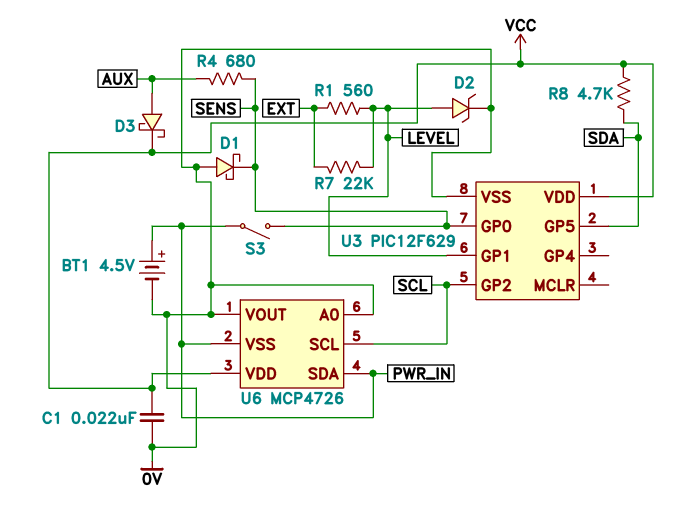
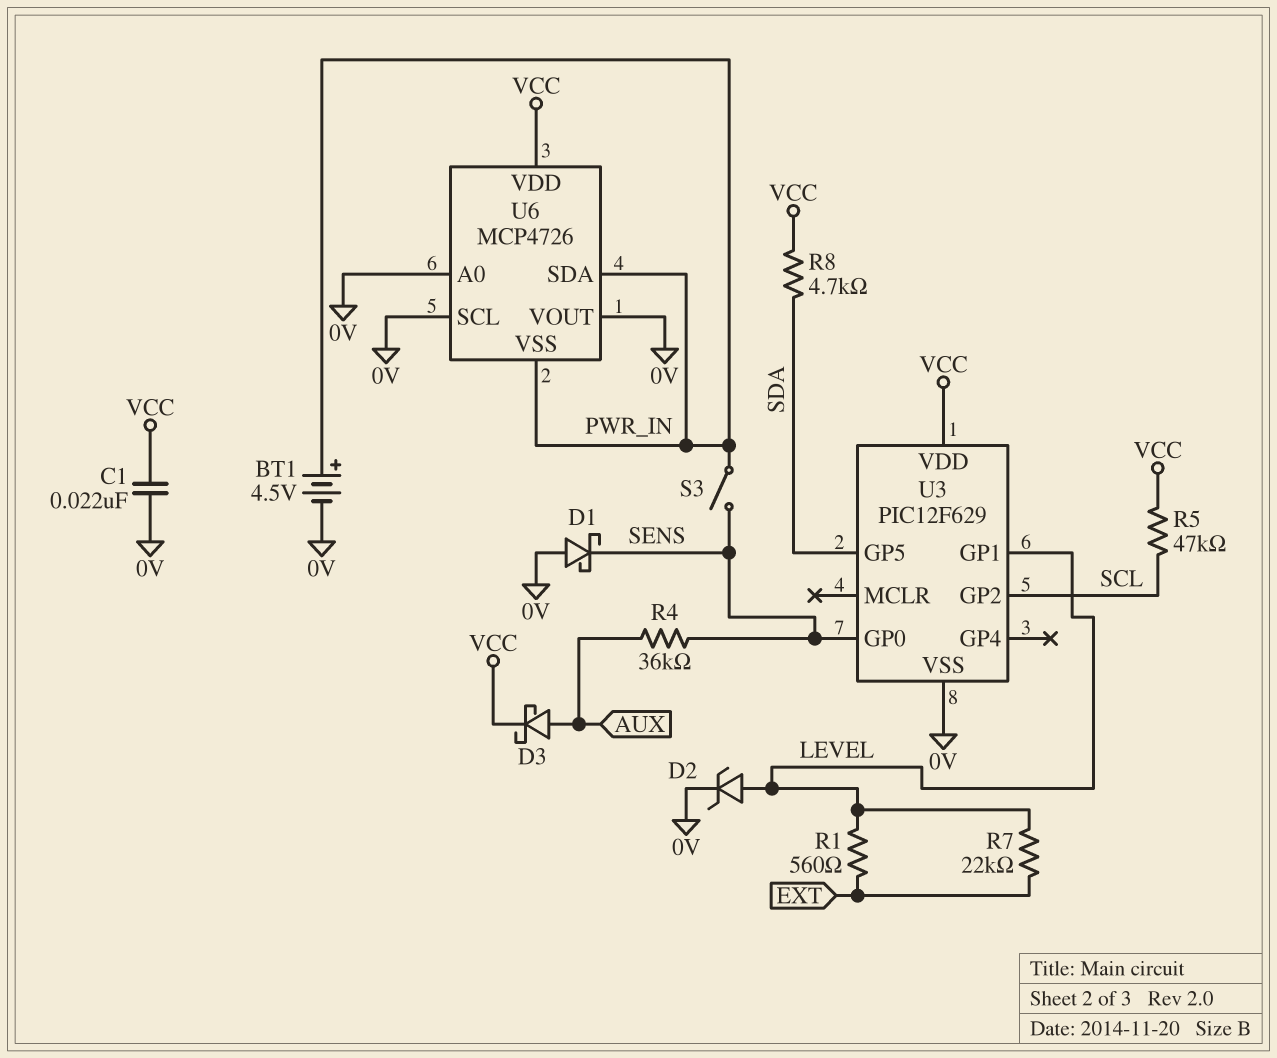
R4: 680 (AUX, SENS) -> 36k (AUX, SENS)
R5: none -> 47k (SCL, VCC)
U6 pin SCL: SCL -> 0V

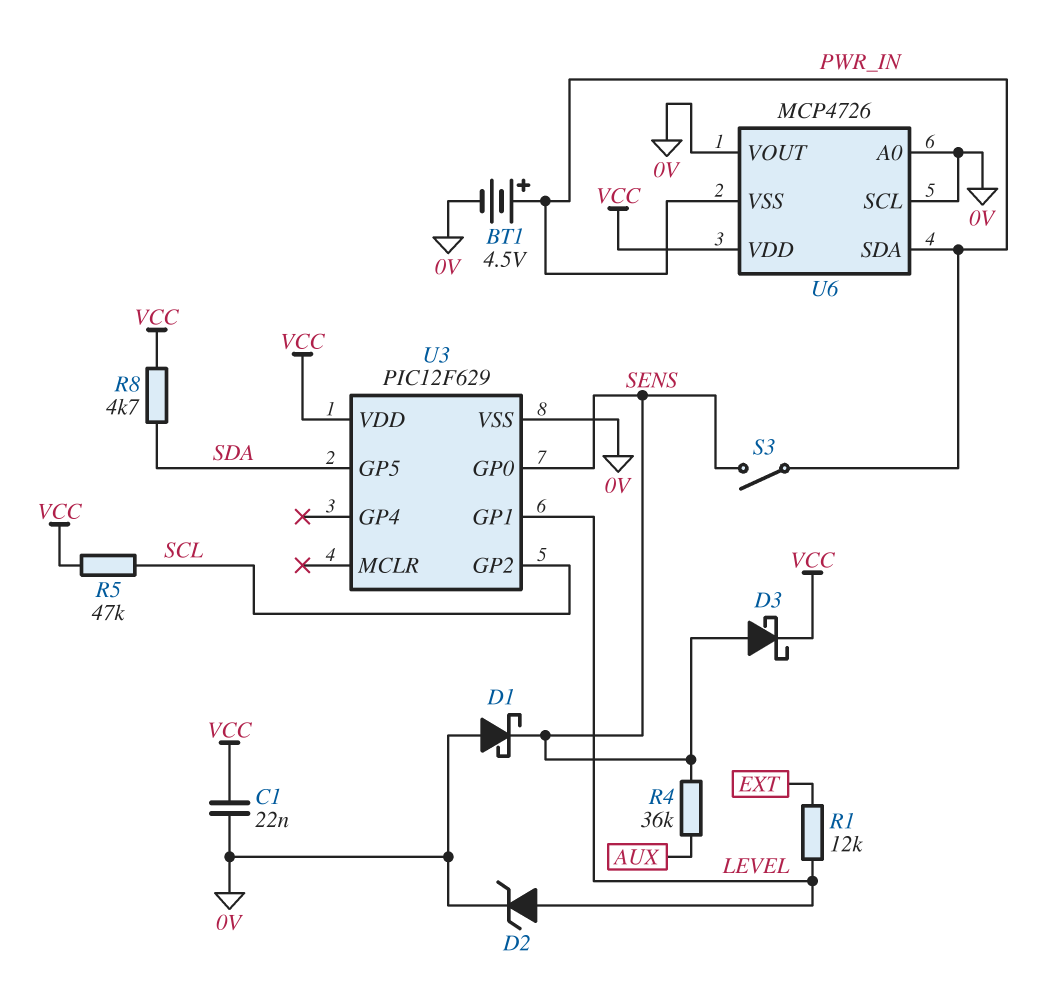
D3: schottky (A AUX, K VCC) -> schottky (A SENS, K VCC)
R1: 560 (EXT, LEVEL) -> 12k (EXT, LEVEL)
R7: 22k (EXT, LEVEL) -> none

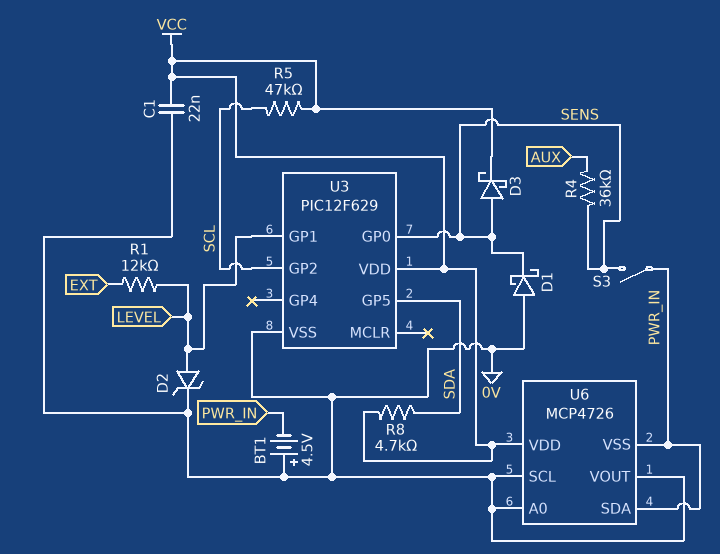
BT1: 4.5V (plus PWR_IN, minus 0V) -> 4.5V (plus 0V, minus PWR_IN)

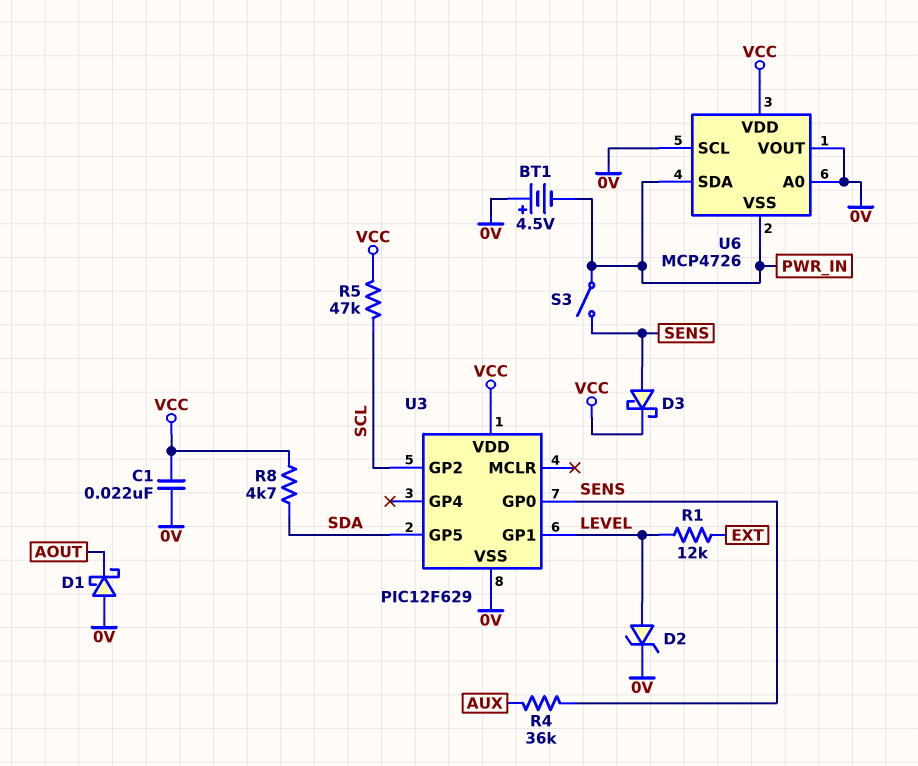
D1: schottky (A 0V, K SENS) -> schottky (A 0V, K AOUT)

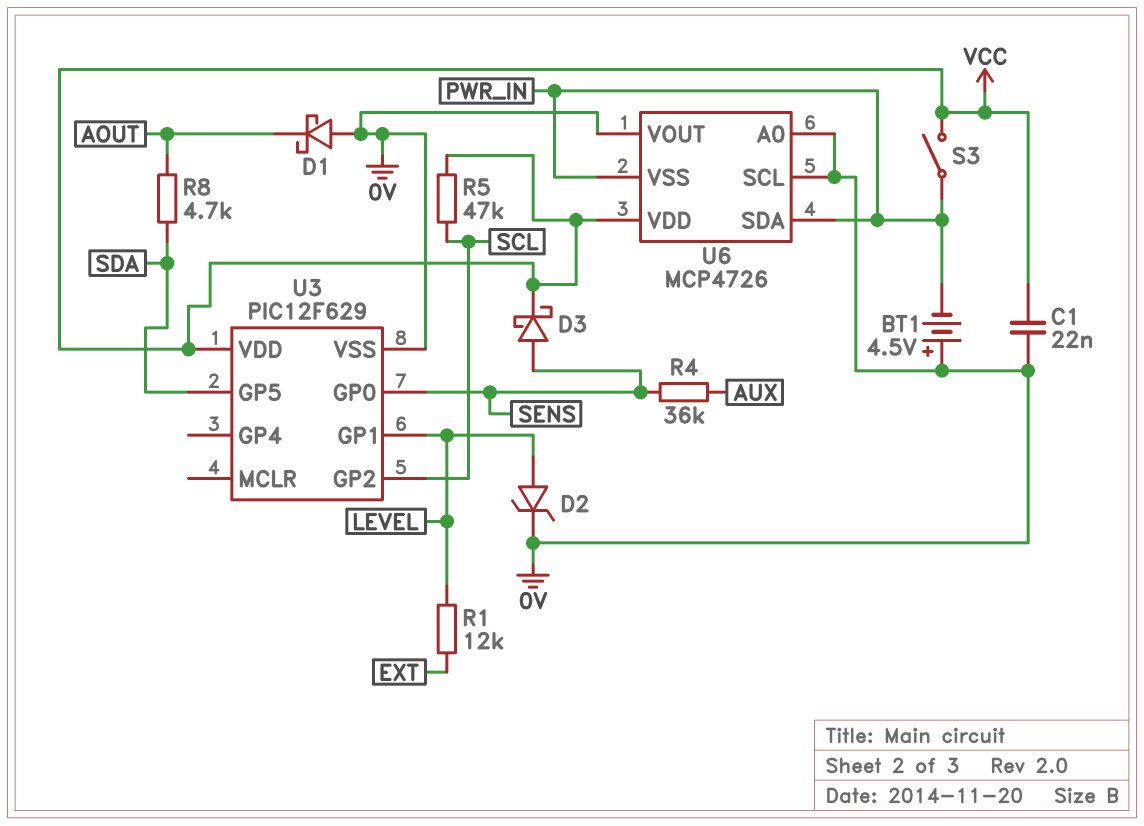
R8: 4.7k (SDA, VCC) -> 4.7k (AOUT, SDA)
S3: switch (PWR_IN, SENS) -> switch (PWR_IN, VCC)

